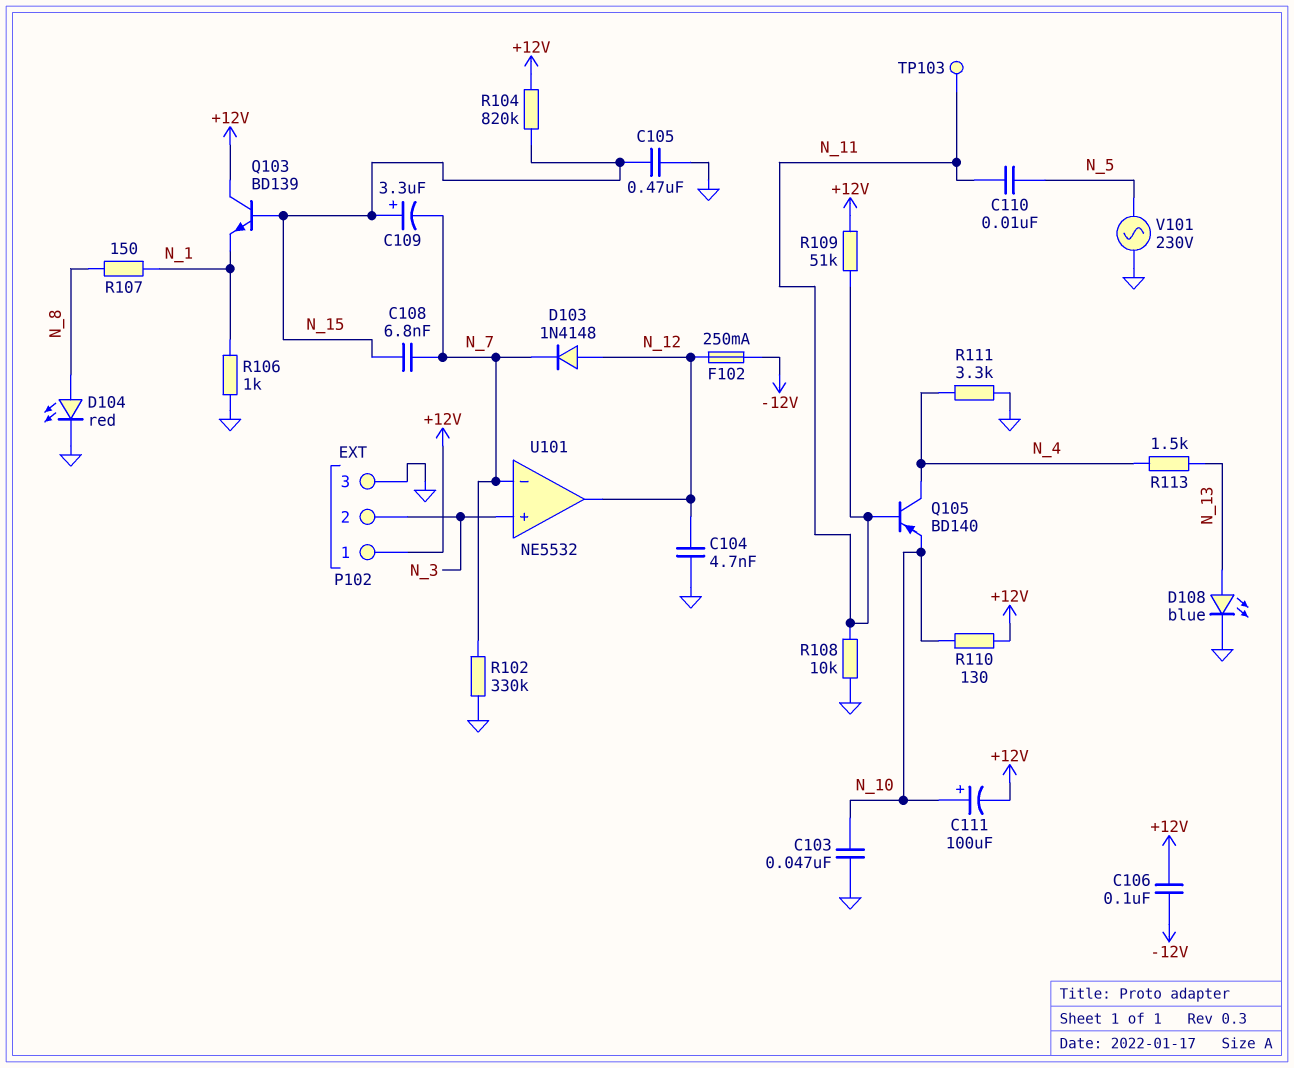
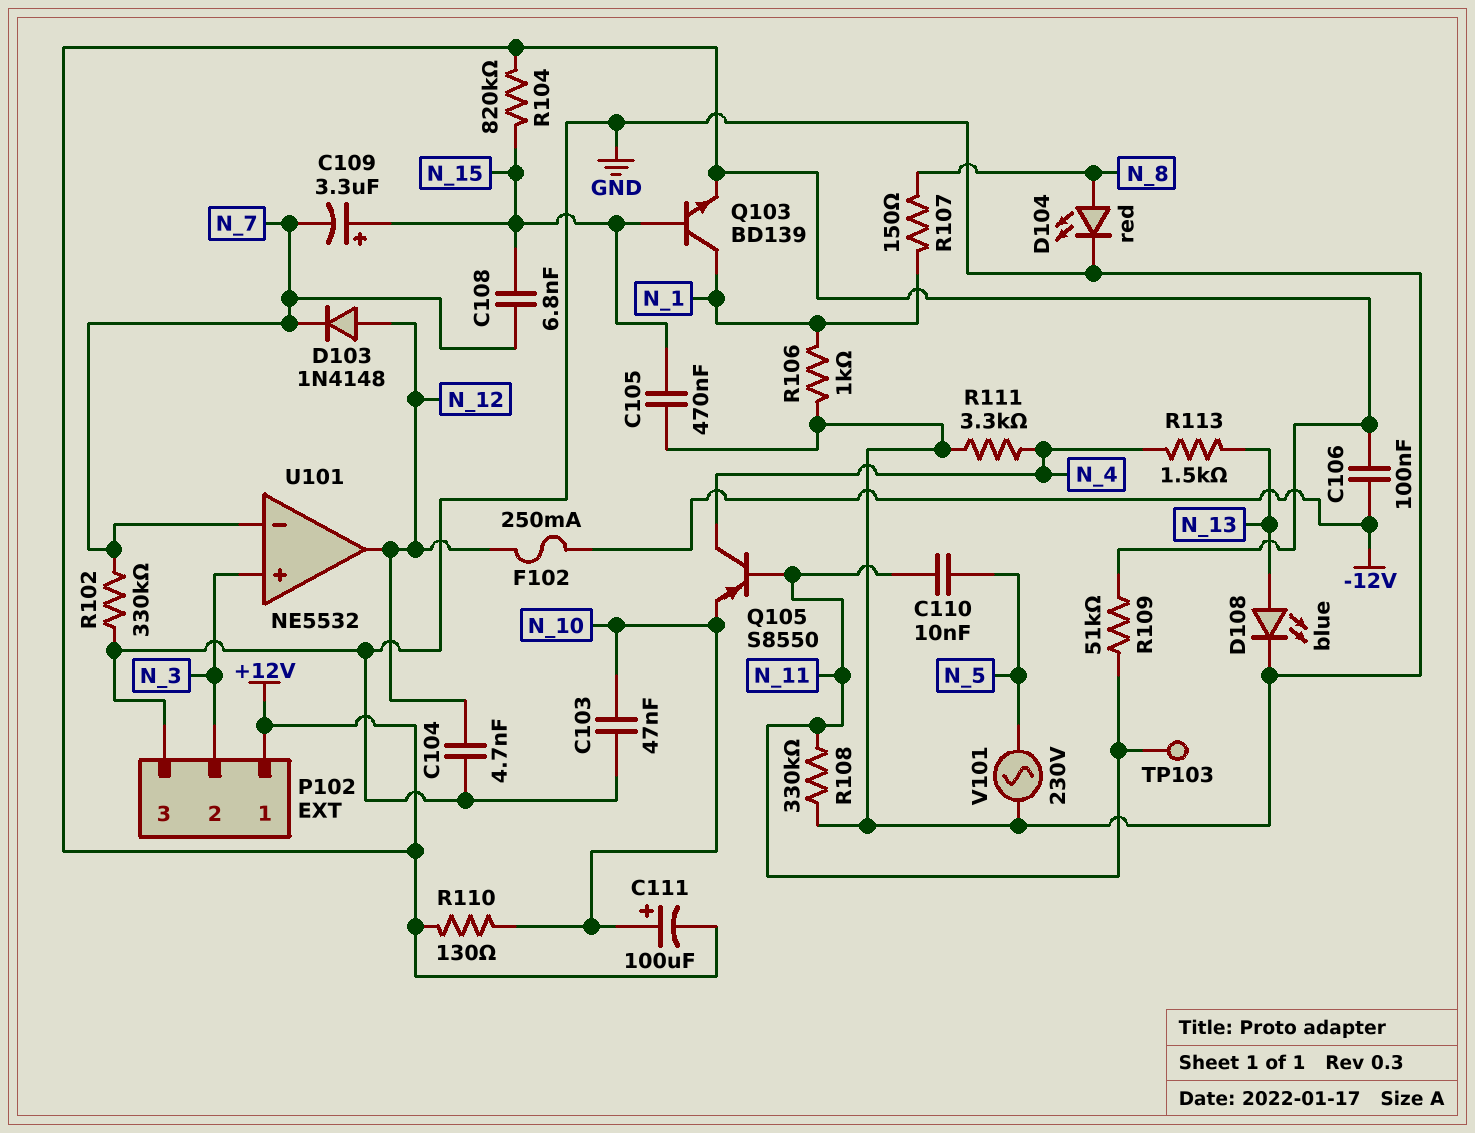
Q103: NPN BD139 (B N_15, C +12V, E N_1) -> NPN BD139 (B N_15, C N_1, E +12V)
Q105: PNP BD140 (B N_11, C N_4, E N_10) -> PNP S8550 (B N_11, C N_4, E N_10)
R108: 10k (GND, N_11) -> 330k (GND, N_11)

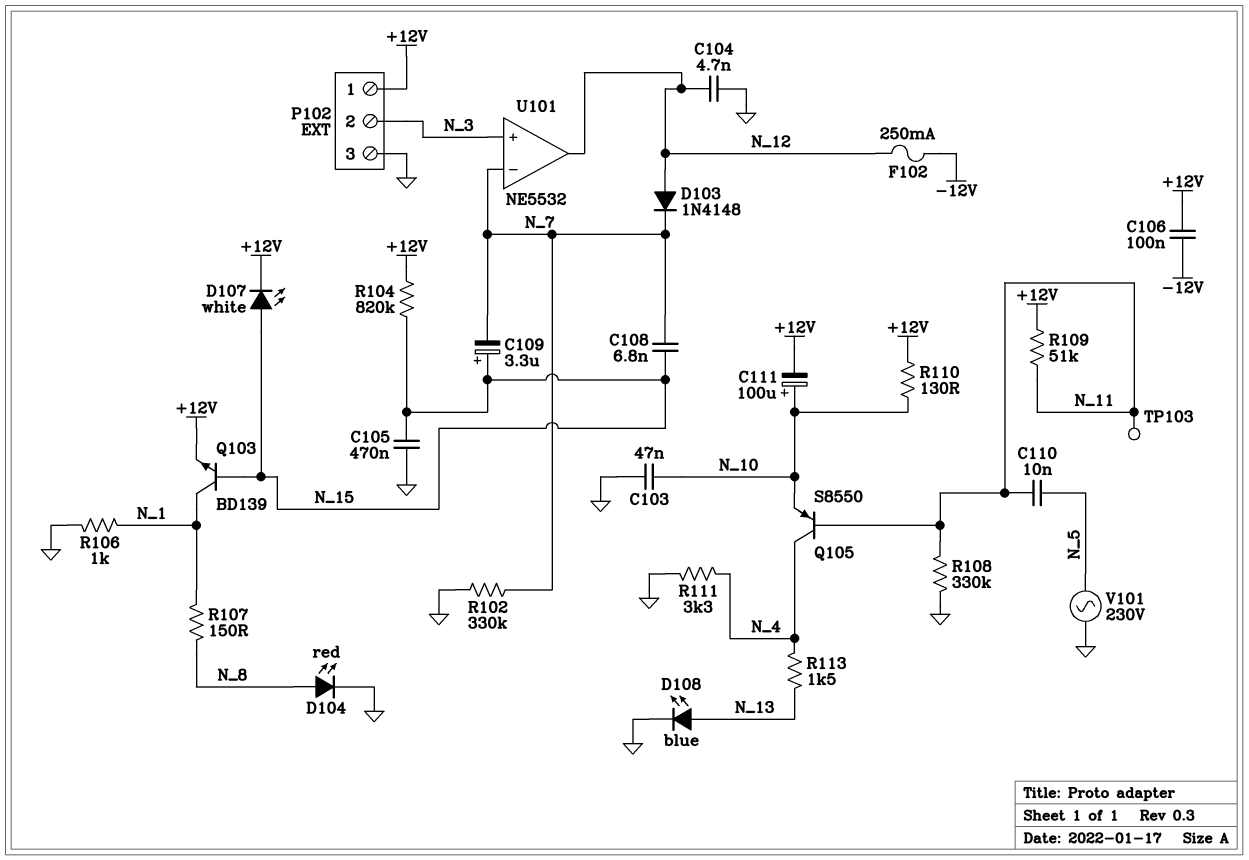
D107: none -> LED white (A N_15, K +12V)

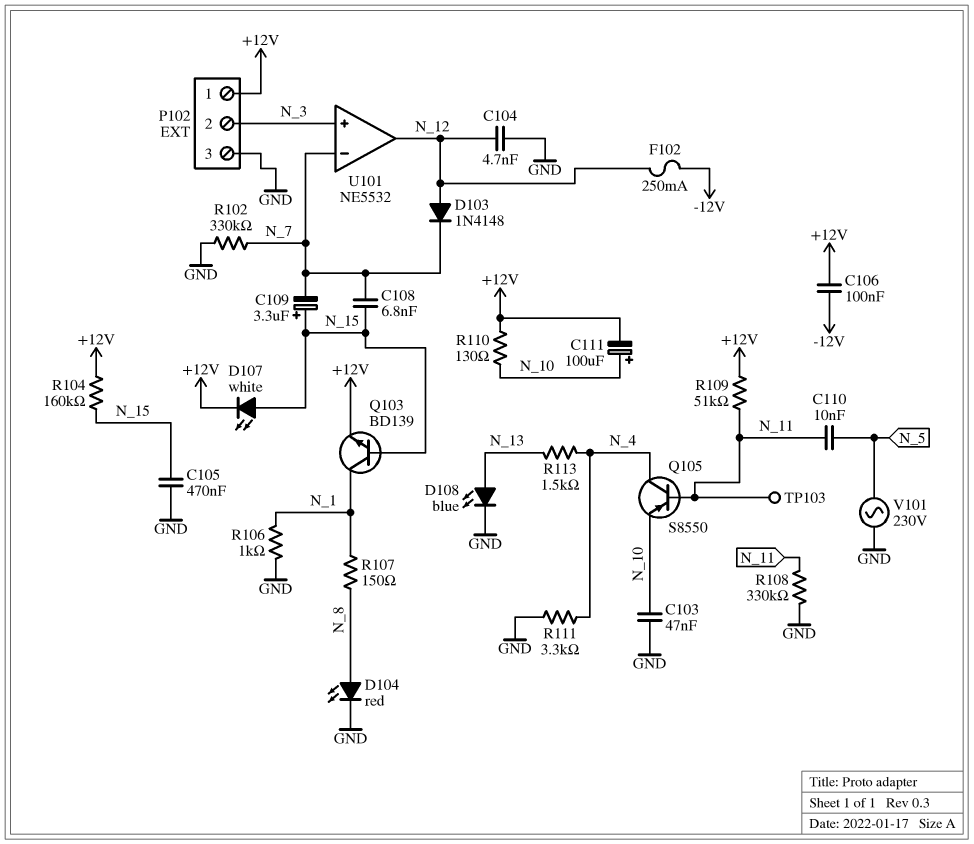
R104: 820k (+12V, N_15) -> 160k (+12V, N_15)

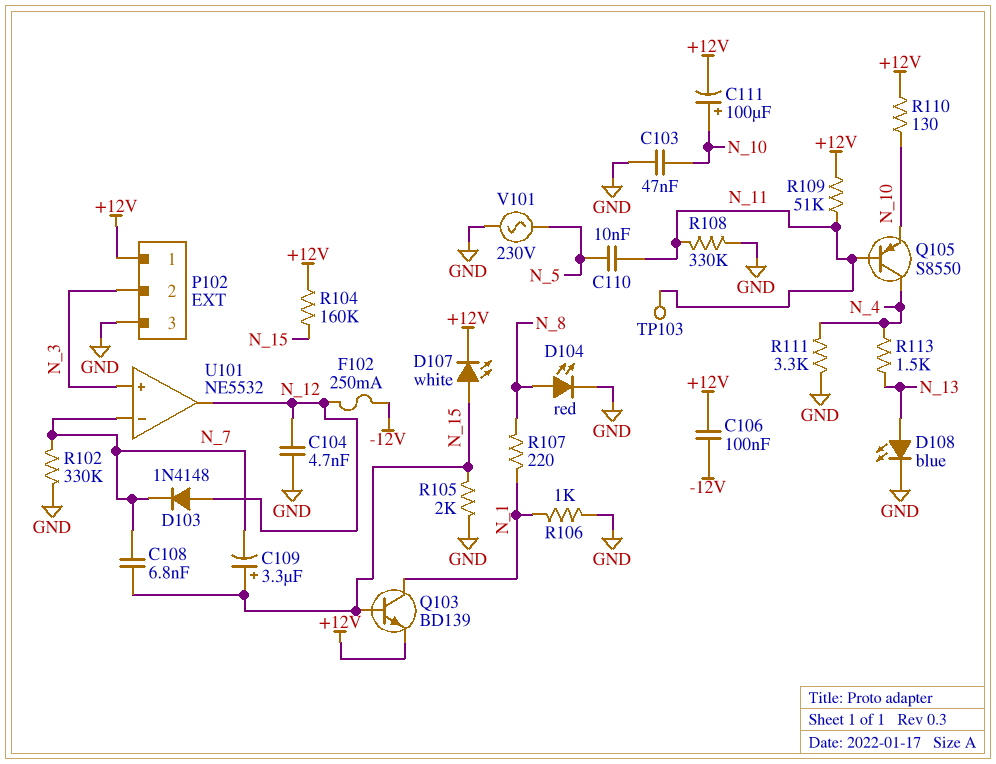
C105: 470nF (GND, N_15) -> none
R105: none -> 2k (GND, N_15)
R107: 150 (N_1, N_8) -> 220 (N_1, N_8)

